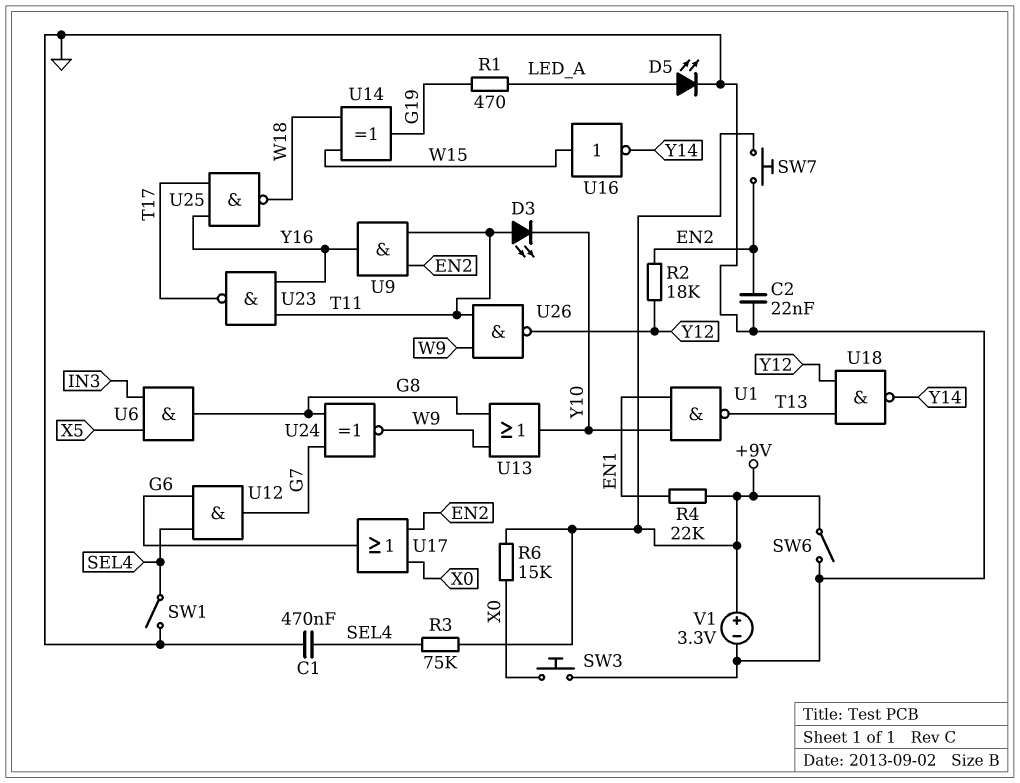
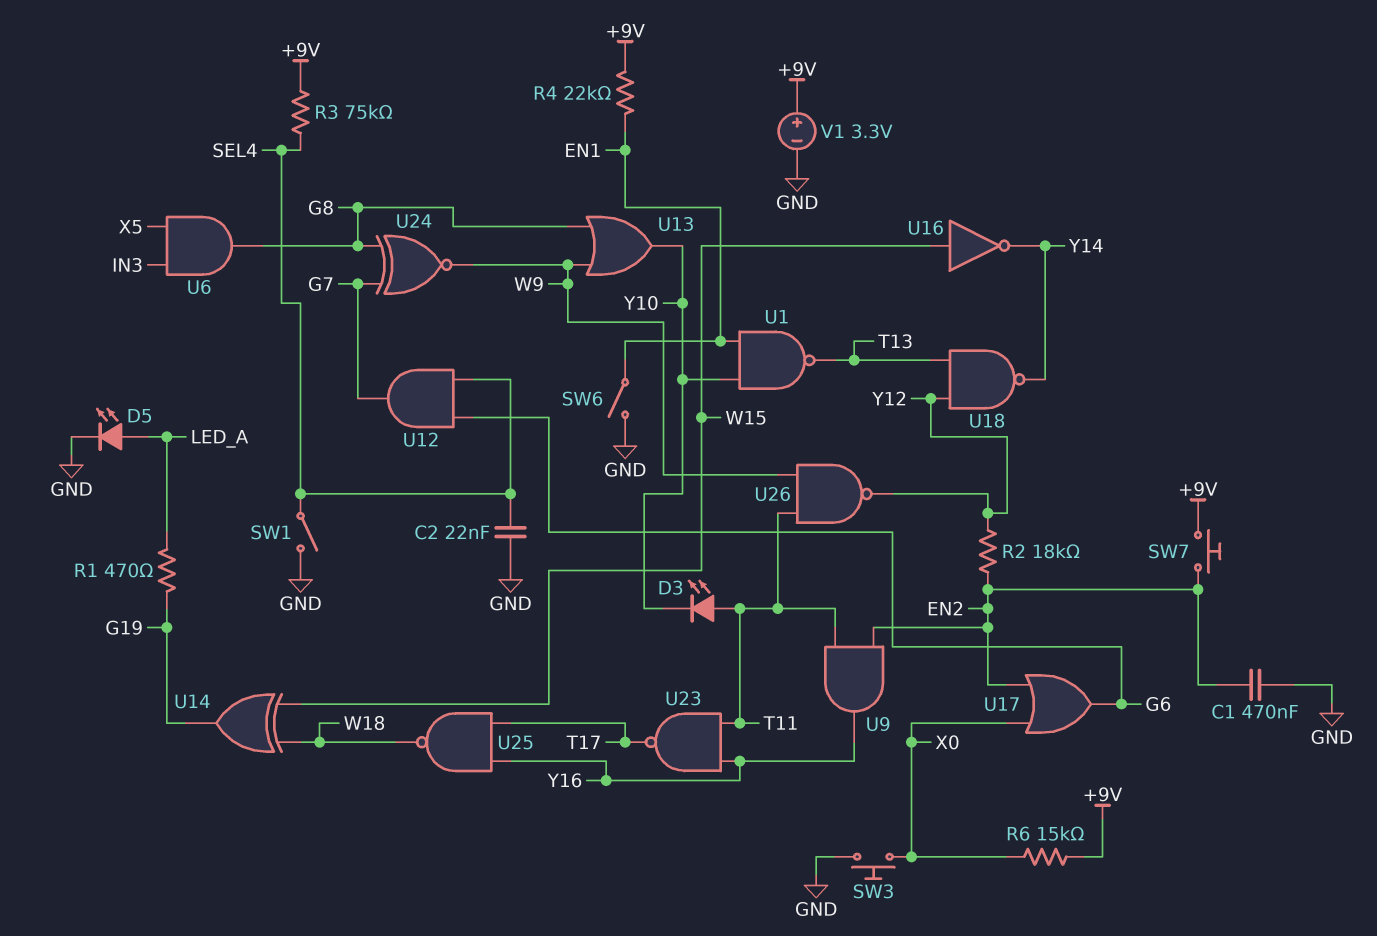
C1: 470nF (GND, SEL4) -> 470nF (EN2, GND)
C2: 22nF (EN2, GND) -> 22nF (GND, SEL4)
SW6: switch (+9V, GND) -> switch (EN1, GND)

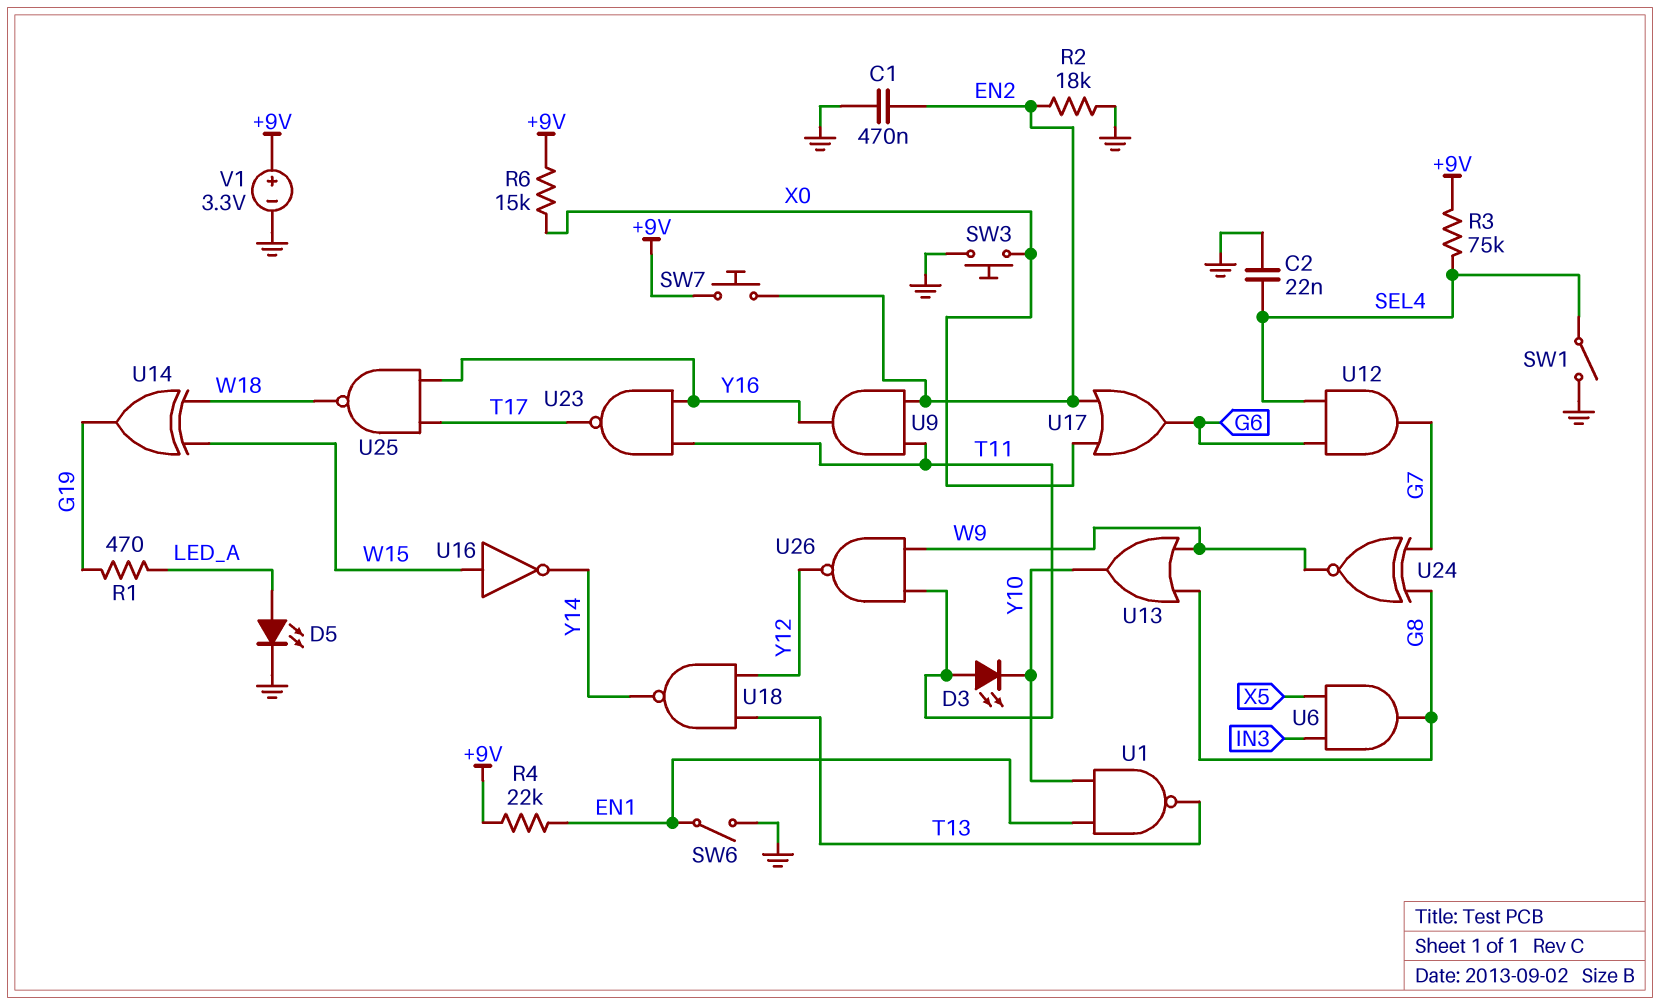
R2: 18k (EN2, Y12) -> 18k (EN2, GND)

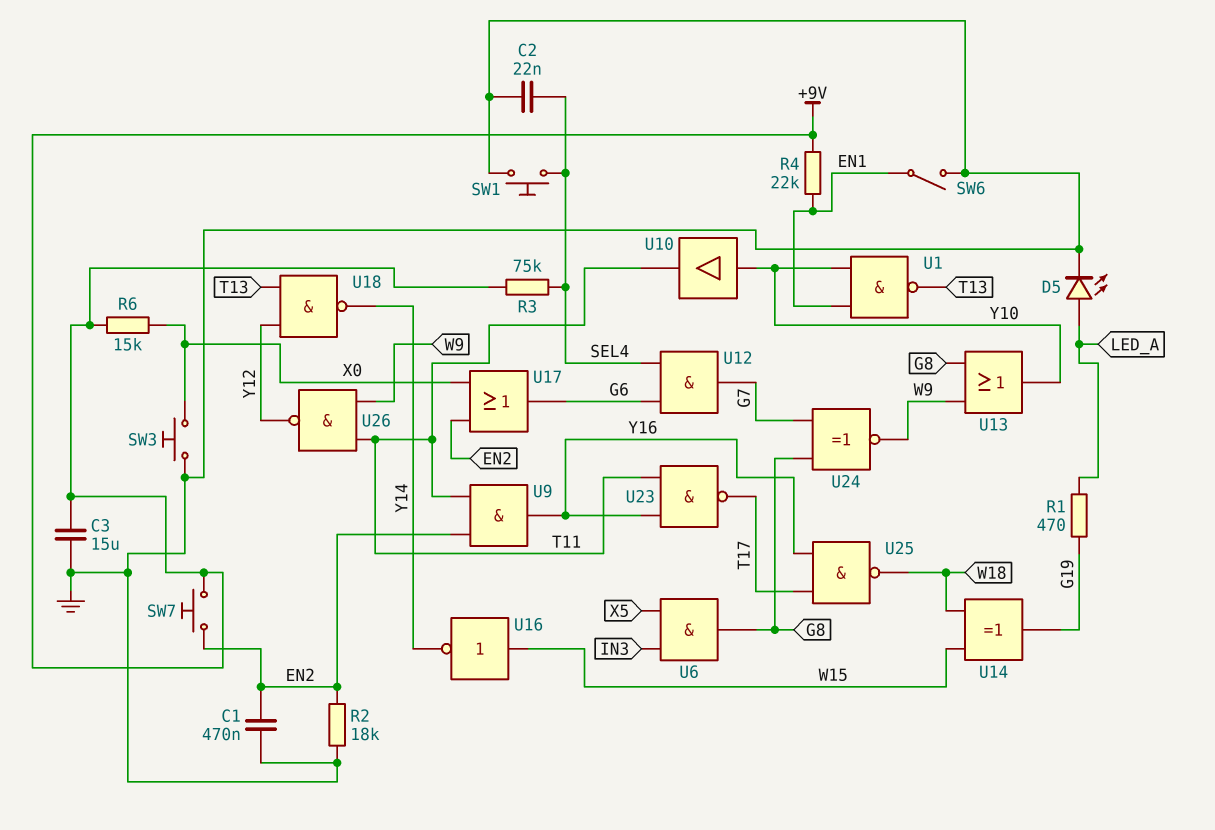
C3: none -> 15uF (+9V, GND)
D3: LED (A T11, K Y10) -> none
SW1: switch (GND, SEL4) -> button (GND, SEL4)
U10: none -> buffer (in Y10, out T11)
V1: 3.3V (plus +9V, minus GND) -> none

